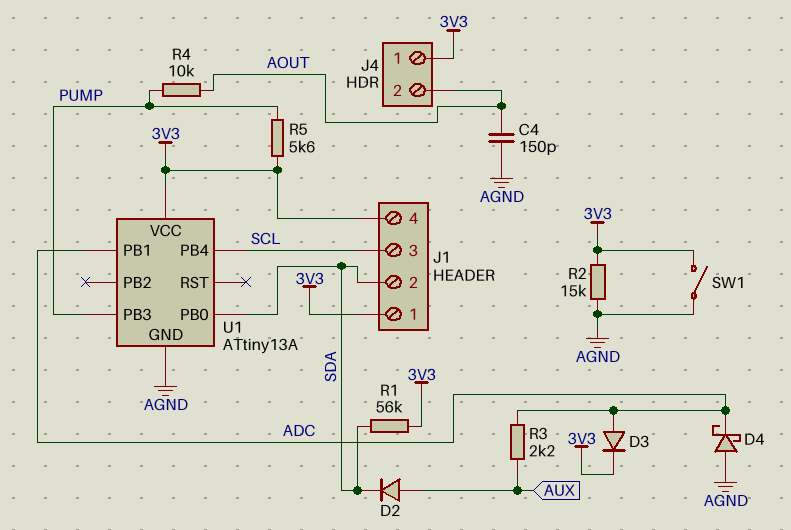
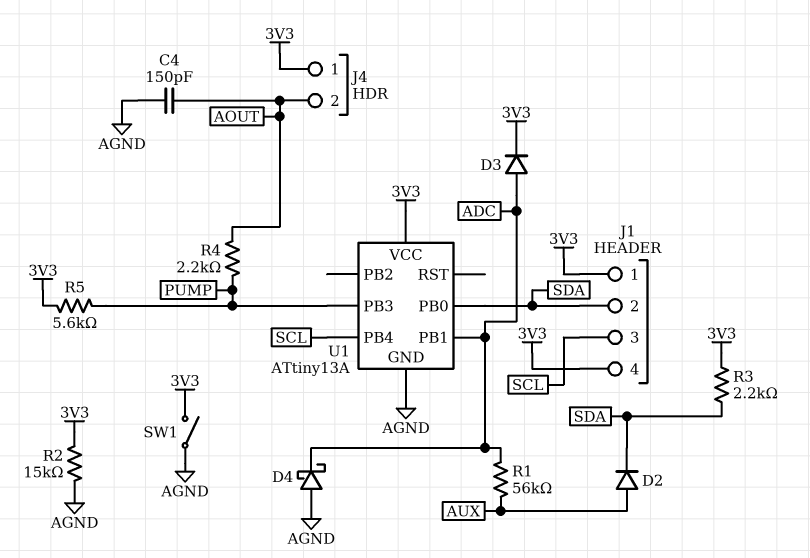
R1: 56k (3V3, SDA) -> 56k (ADC, AUX)
R3: 2.2k (ADC, AUX) -> 2.2k (3V3, SDA)
R4: 10k (AOUT, PUMP) -> 2.2k (AOUT, PUMP)

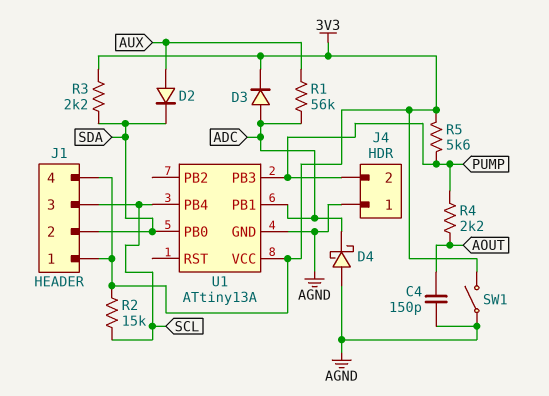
J4 pin 1: 3V3 -> AGND
J4 pin 2: AOUT -> PUMP
R2: 15k (3V3, AGND) -> 15k (3V3, SCL)

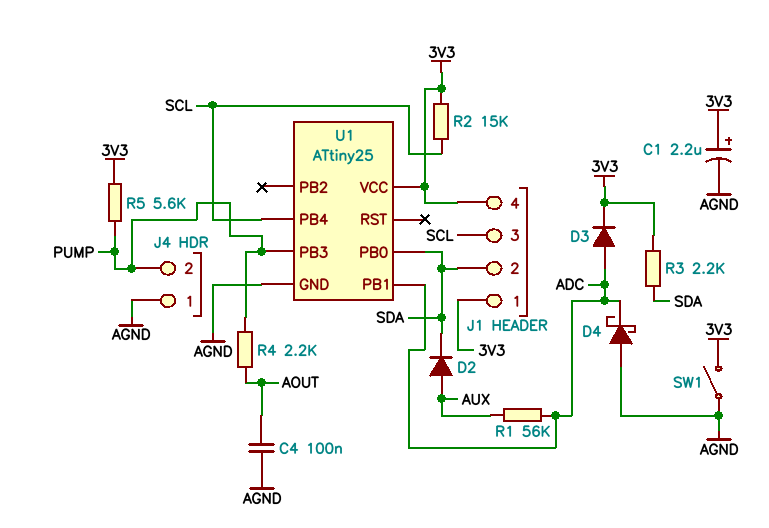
C1: none -> 2.2uF (plus 3V3, minus AGND)
C4: 150pF (AGND, AOUT) -> 100nF (AGND, AOUT)
U1: ATtiny13A -> ATtiny25

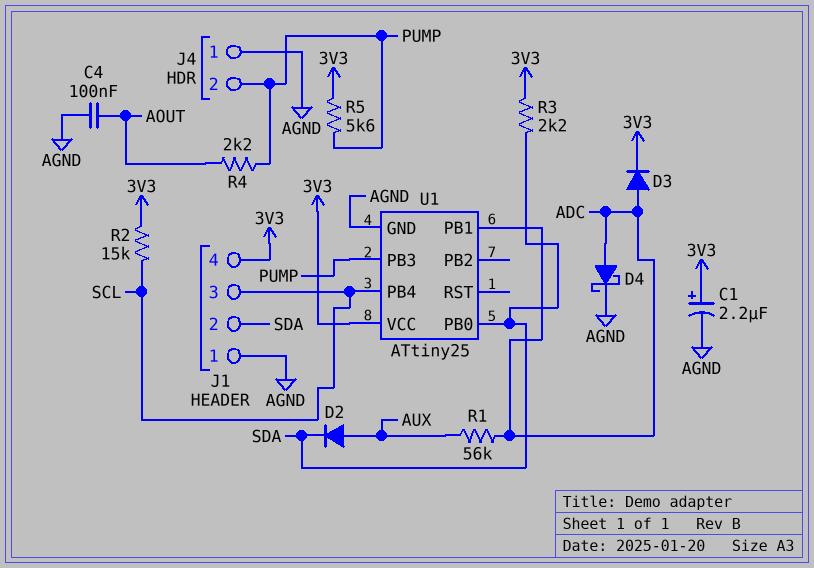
D4: schottky (A AGND, K ADC) -> schottky (A ADC, K AGND)
J1 pin 1: 3V3 -> AGND
SW1: switch (3V3, AGND) -> none

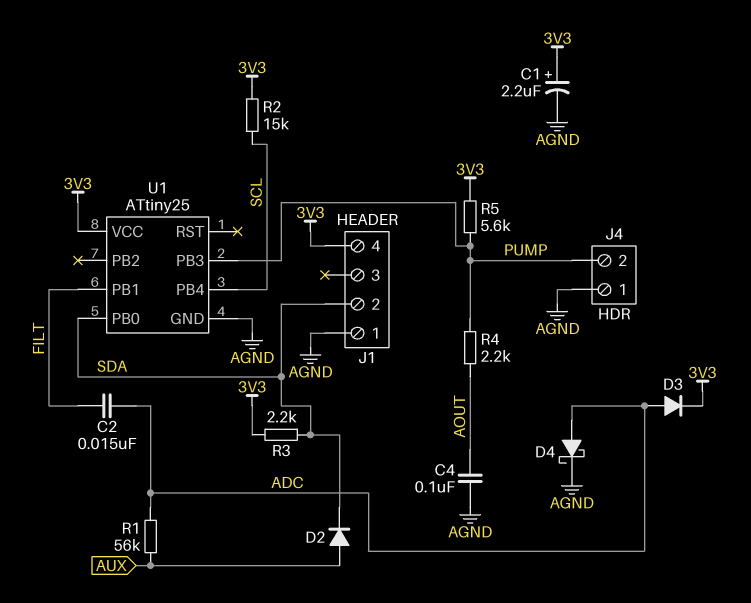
C2: none -> 15nF (ADC, FILT)
J1 pin 3: SCL -> none
U1 pin PB1: ADC -> FILT

